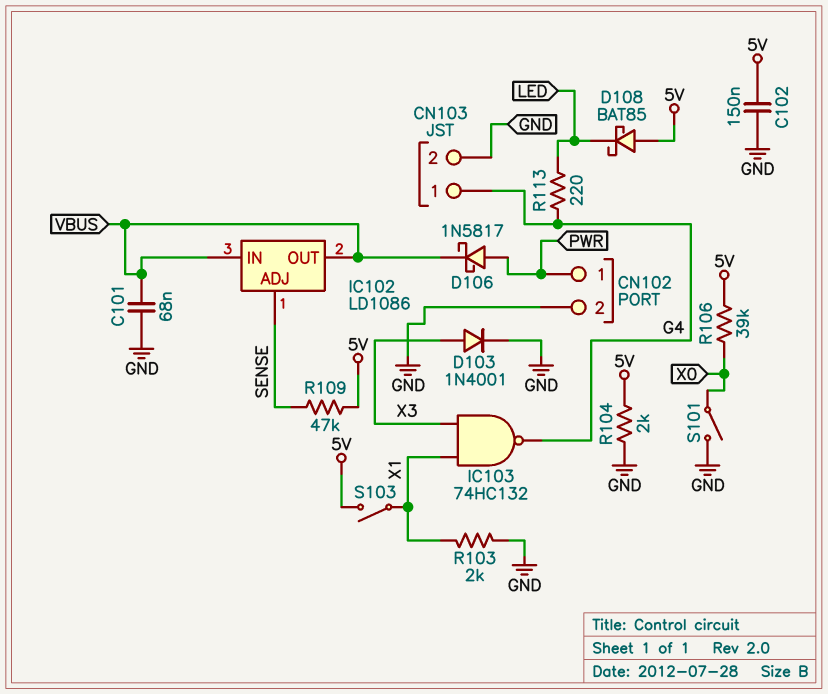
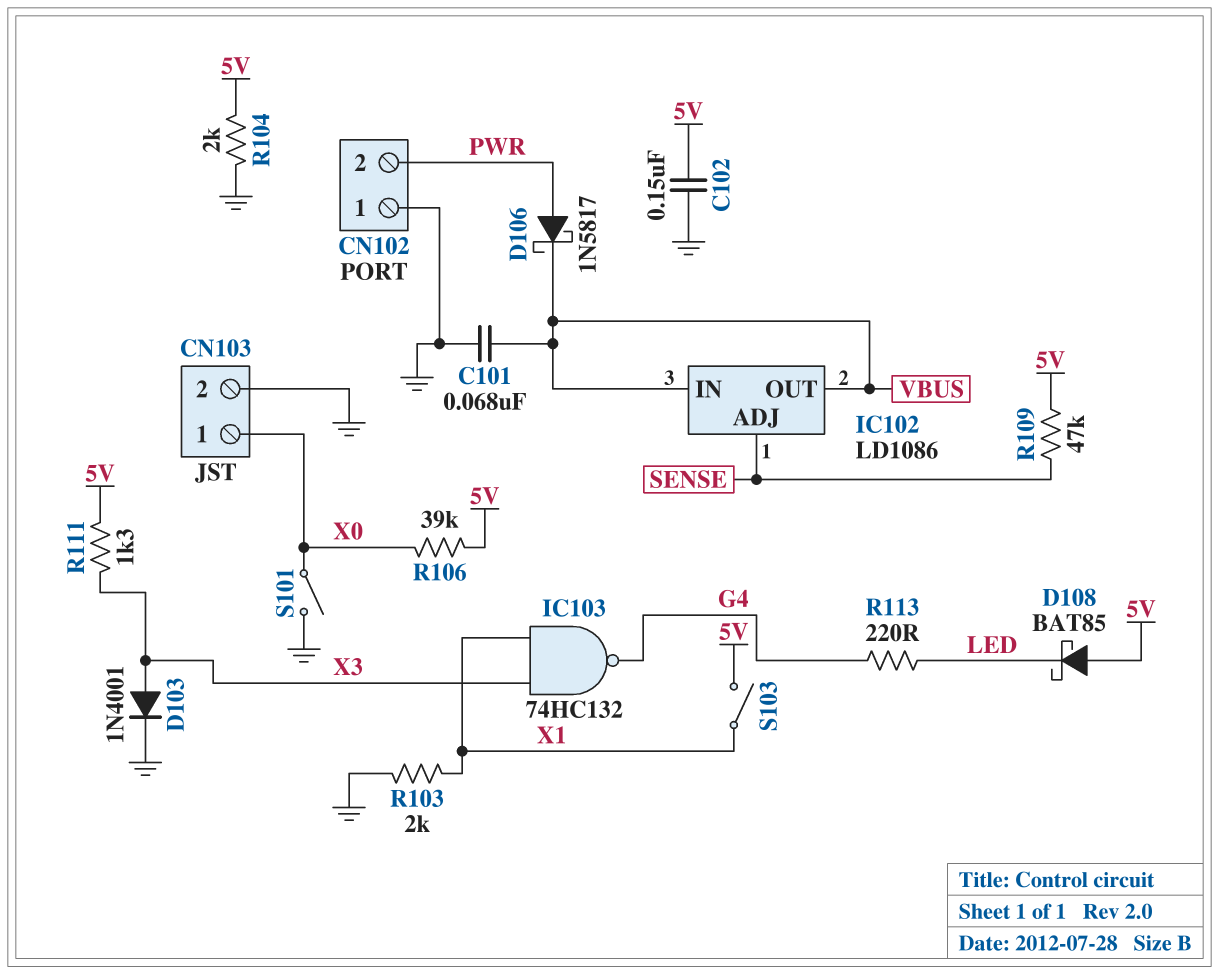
CN102 pin 1: PWR -> GND
CN102 pin 2: GND -> PWR
CN103 pin 1: G4 -> X0
R111: none -> 1.3k (5V, X3)

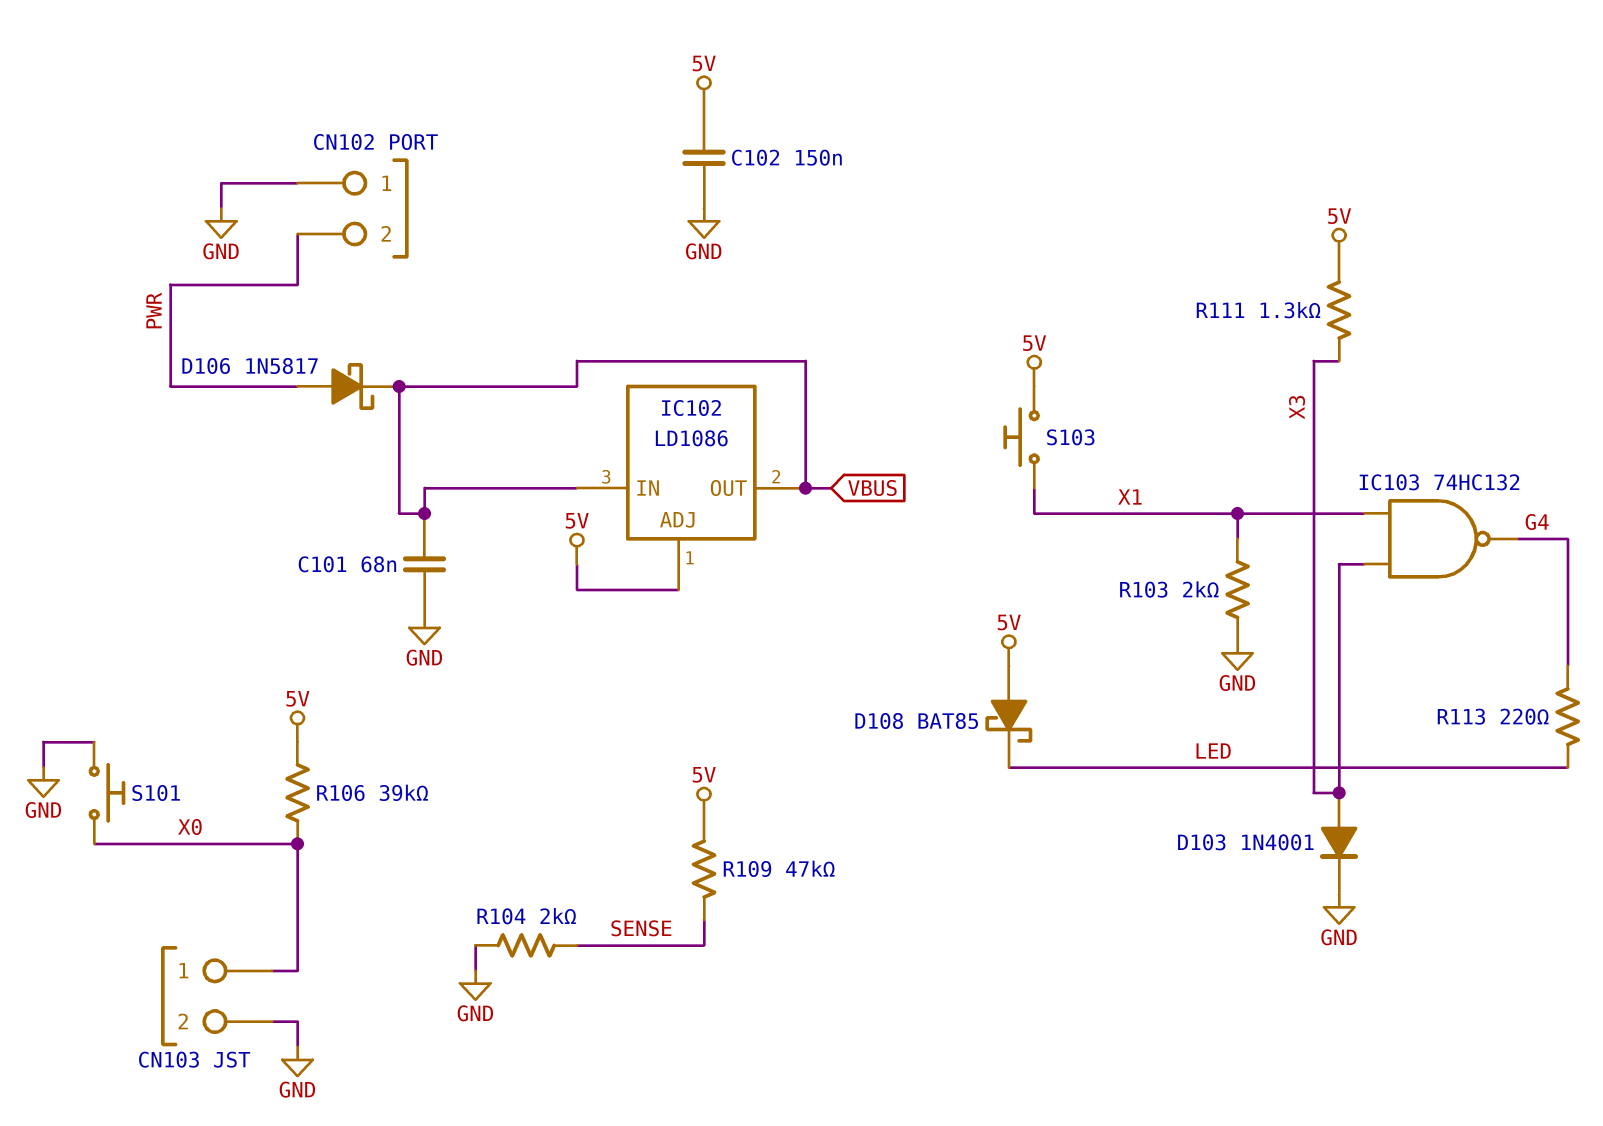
IC102 pin ADJ: SENSE -> 5V
R104: 2k (5V, GND) -> 2k (GND, SENSE)
S101: switch (GND, X0) -> button (GND, X0)
S103: switch (5V, X1) -> button (5V, X1)

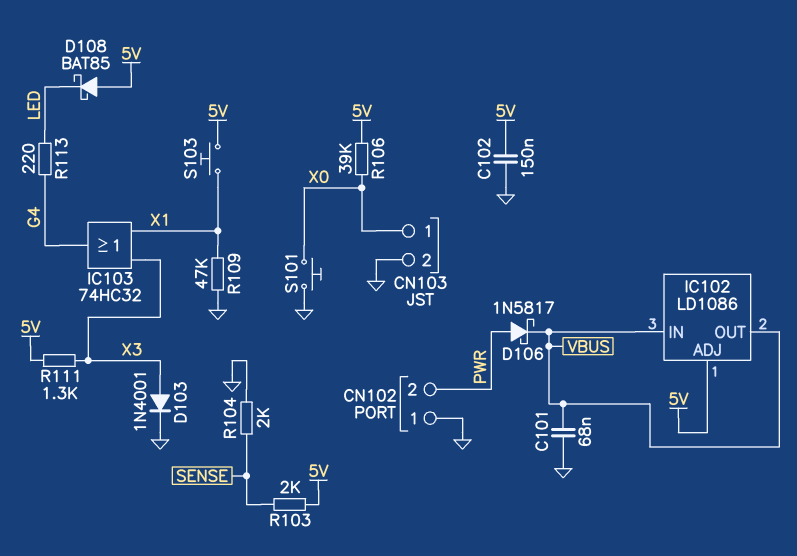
IC103: NAND 74HC132 (in X1, in X3, out G4) -> OR 74HC32 (in X1, in X3, out G4)
R103: 2k (GND, X1) -> 2k (5V, SENSE)
R109: 47k (5V, SENSE) -> 47k (GND, X1)

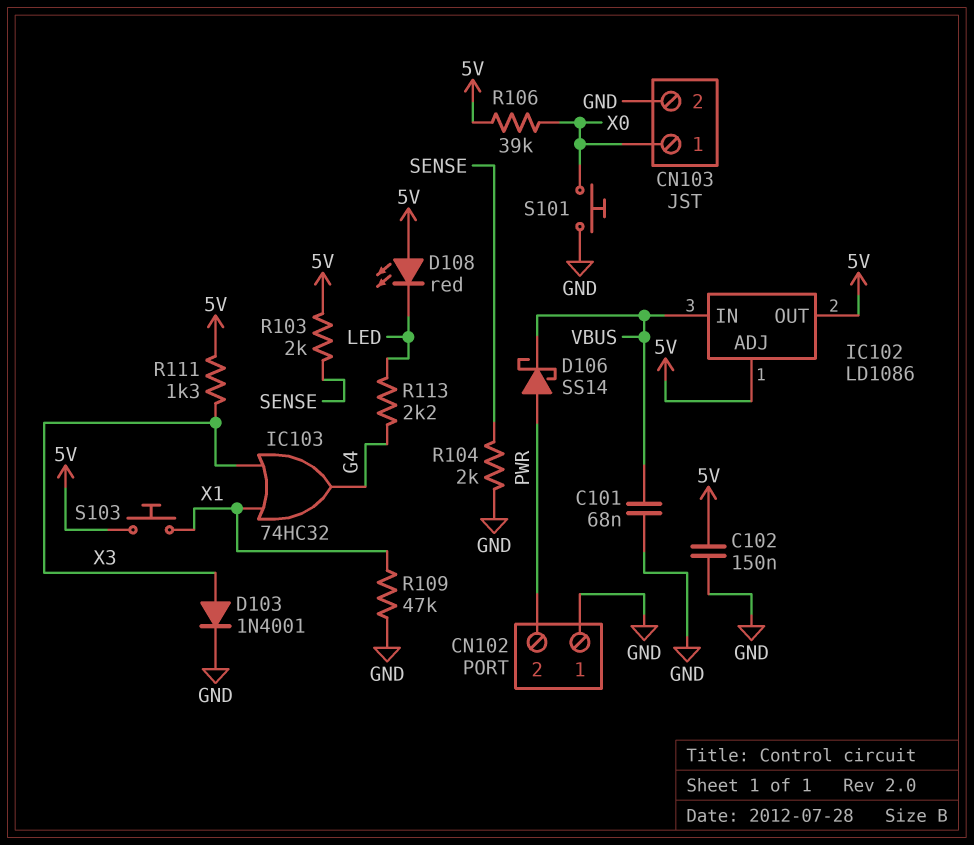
D106: schottky 1N5817 (A PWR, K VBUS) -> schottky SS14 (A PWR, K VBUS)
D108: schottky BAT85 (A 5V, K LED) -> LED red (A 5V, K LED)
IC102 pin OUT: VBUS -> 5V
R113: 220 (G4, LED) -> 2.2k (G4, LED)

